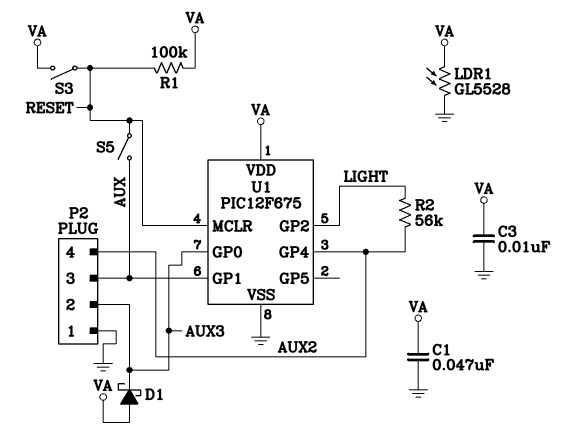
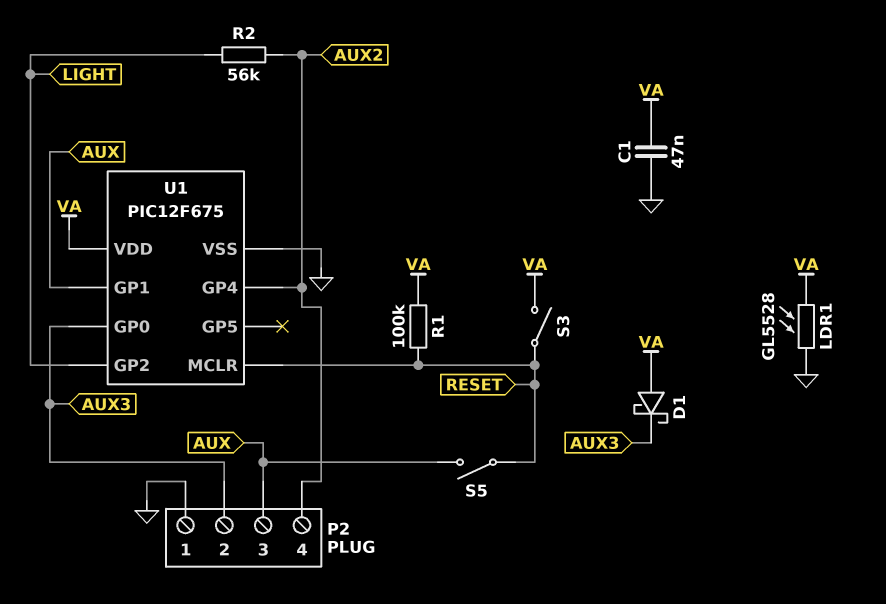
C3: 10nF (GND, VA) -> none

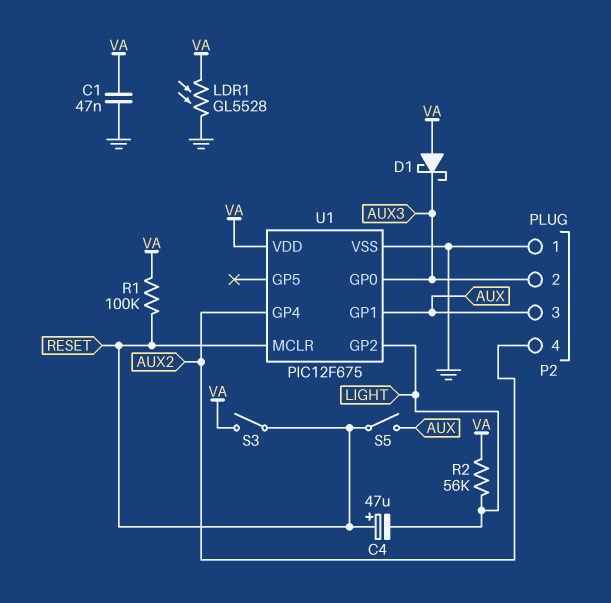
C4: none -> 47uF (plus RESET, minus LIGHT)
R2: 56k (AUX2, LIGHT) -> 56k (LIGHT, VA)

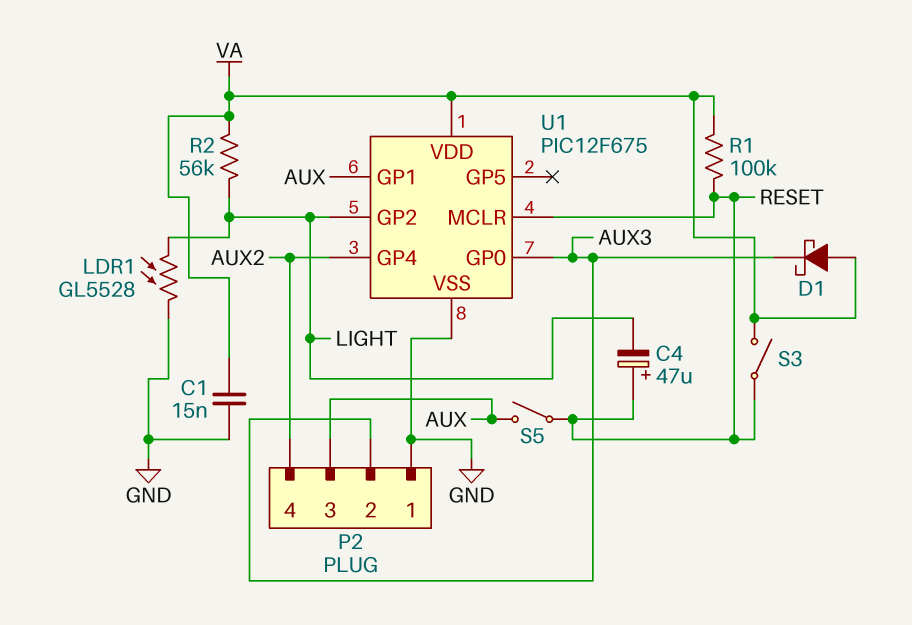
C1: 47nF (GND, VA) -> 15nF (GND, VA)
LDR1: GL5528 (GND, VA) -> GL5528 (GND, LIGHT)

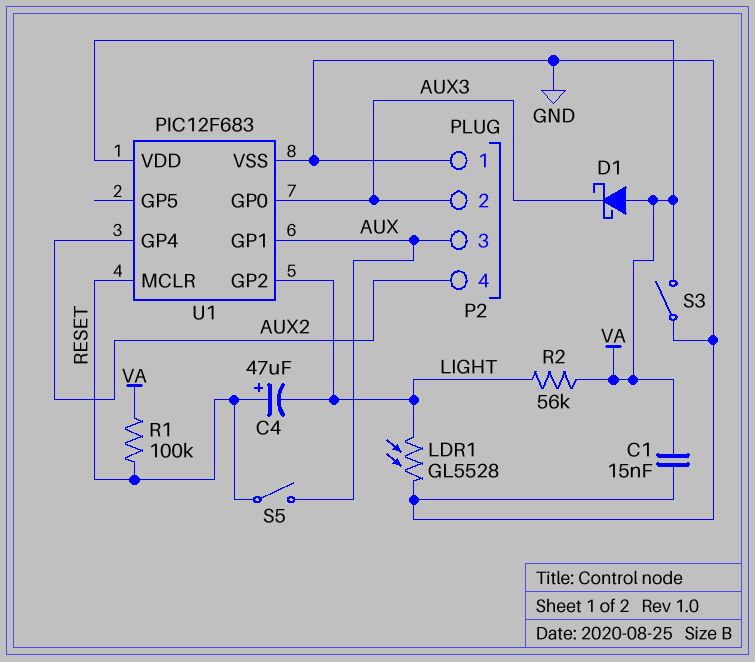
S3: switch (RESET, VA) -> switch (GND, VA)
U1: PIC12F675 -> PIC12F683

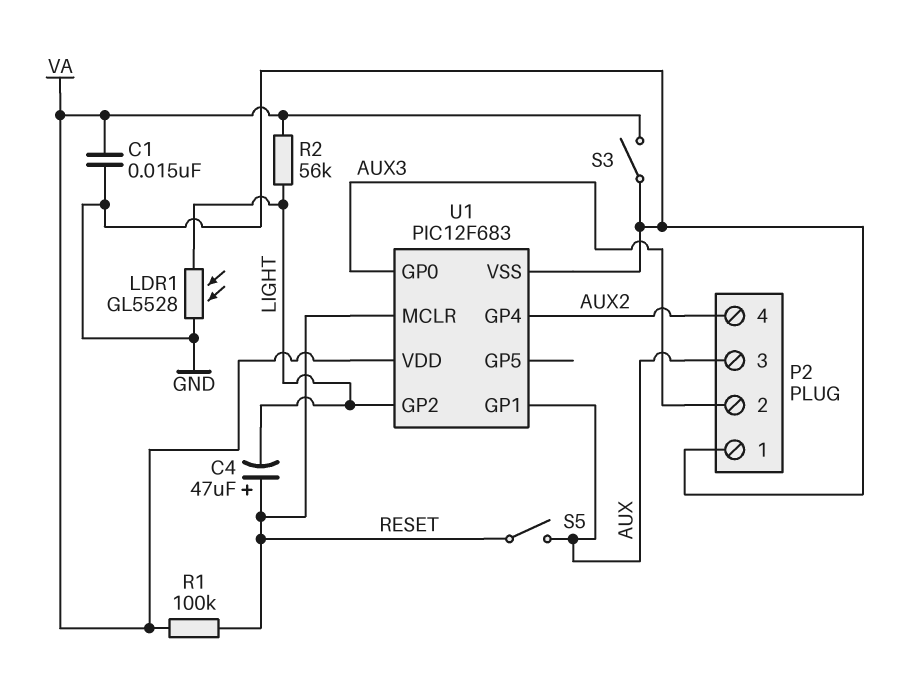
D1: schottky (A VA, K AUX3) -> none

